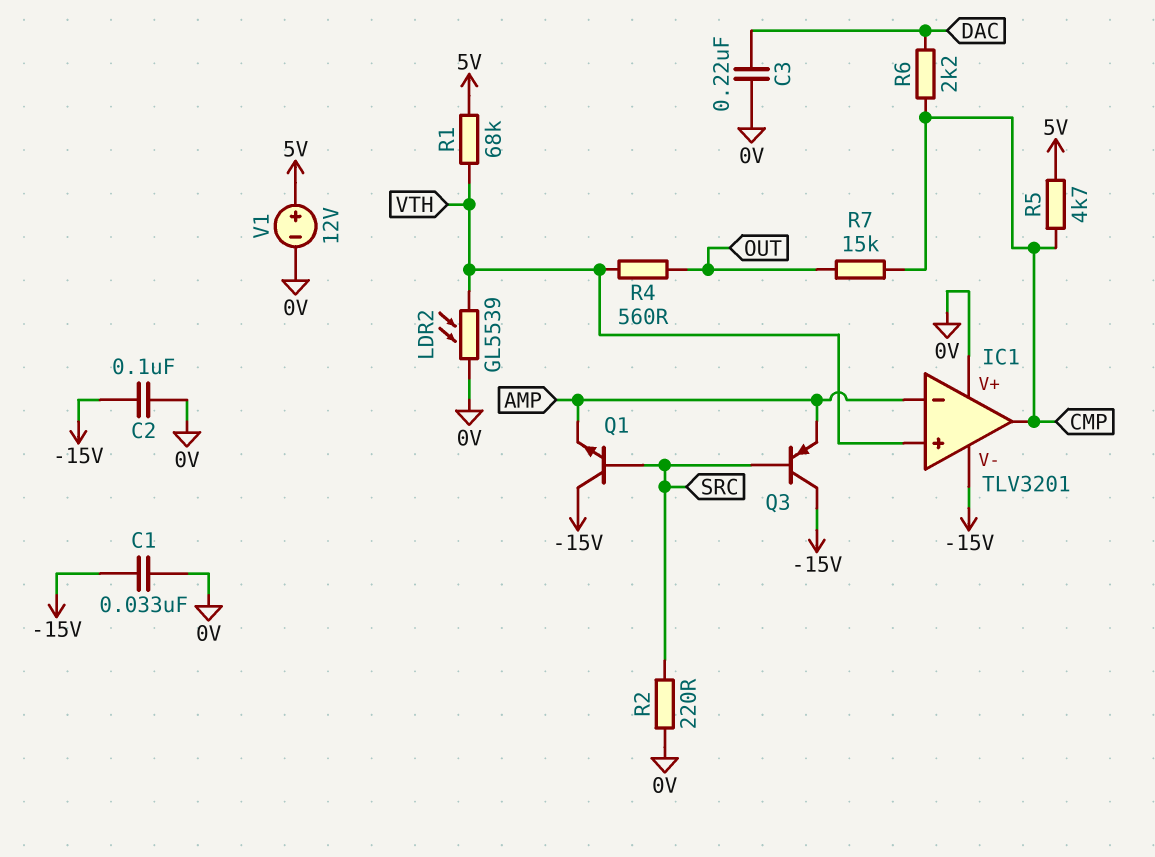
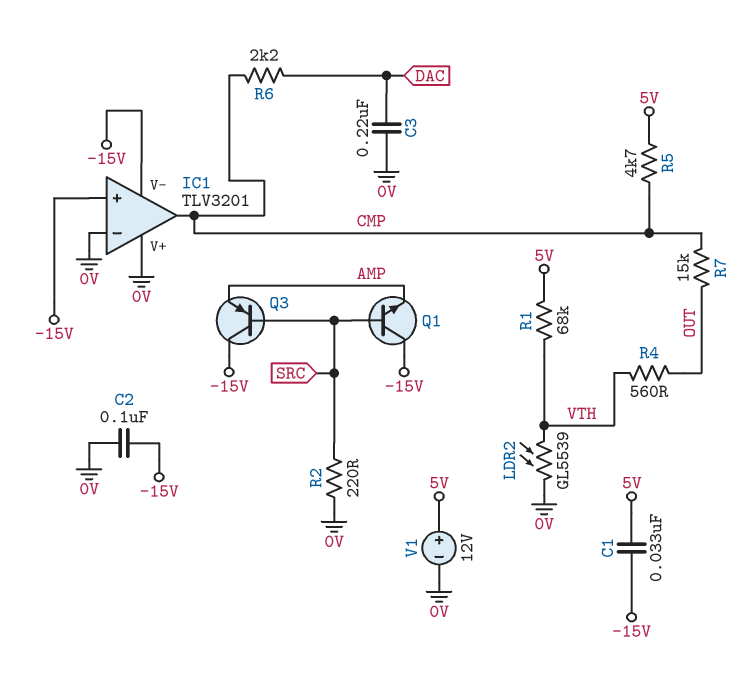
C1: 33nF (-15V, 0V) -> 33nF (-15V, 5V)
IC1 pin in+: VTH -> -15V
IC1 pin in-: AMP -> 0V

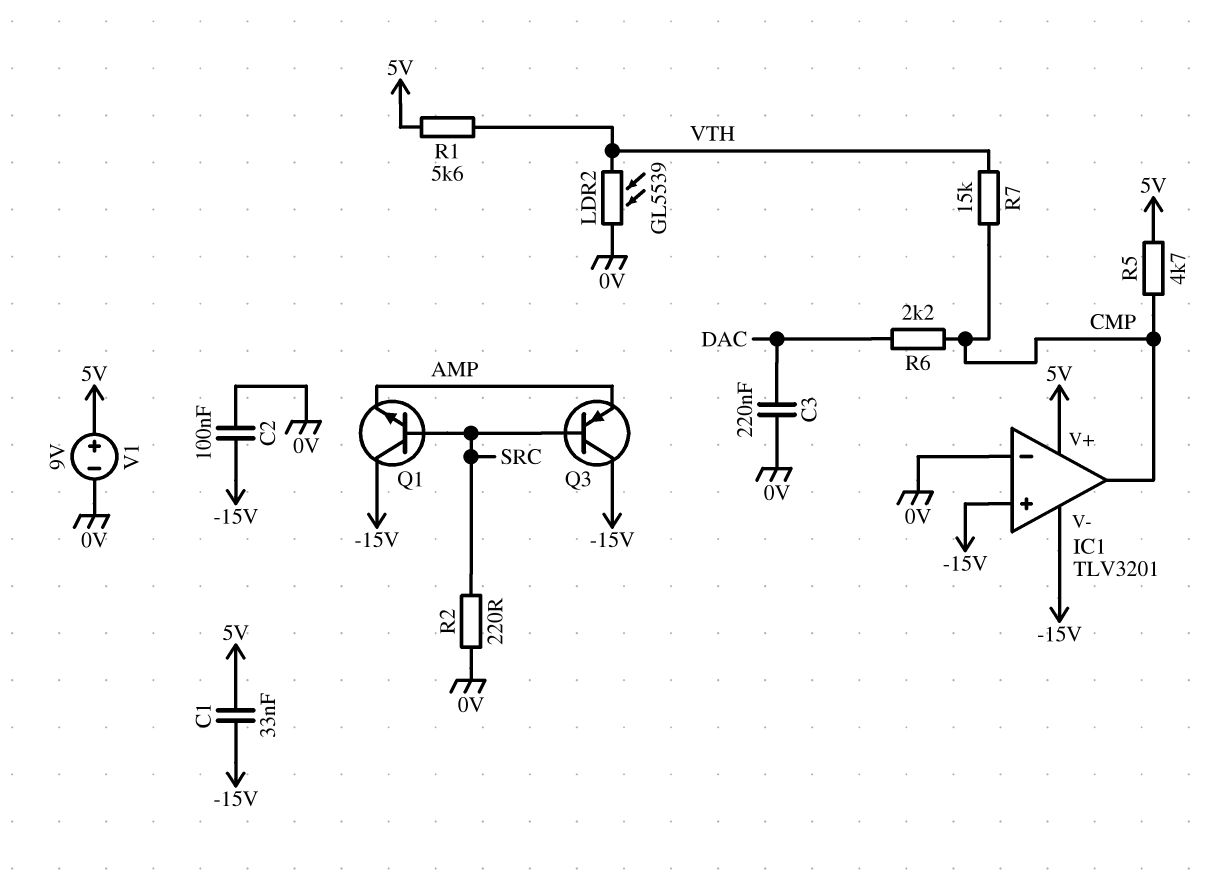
IC1 pin V+: 0V -> 5V
R1: 68k (5V, VTH) -> 5.6k (5V, VTH)
R4: 560 (OUT, VTH) -> none
R7: 15k (CMP, OUT) -> 15k (CMP, VTH)
V1: 12V (plus 5V, minus 0V) -> 9V (plus 5V, minus 0V)

